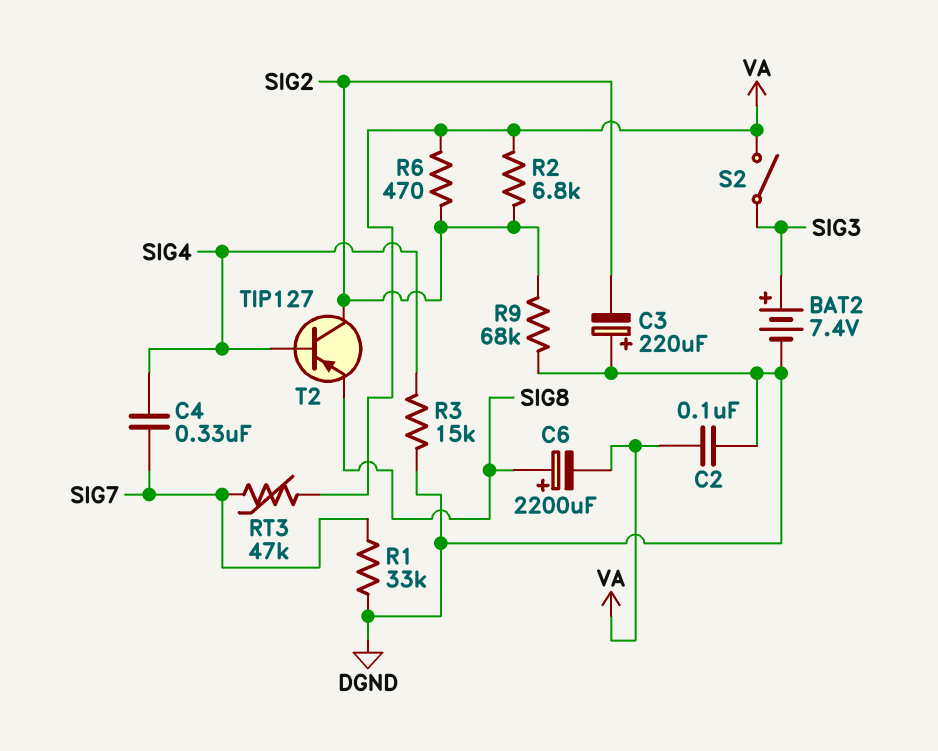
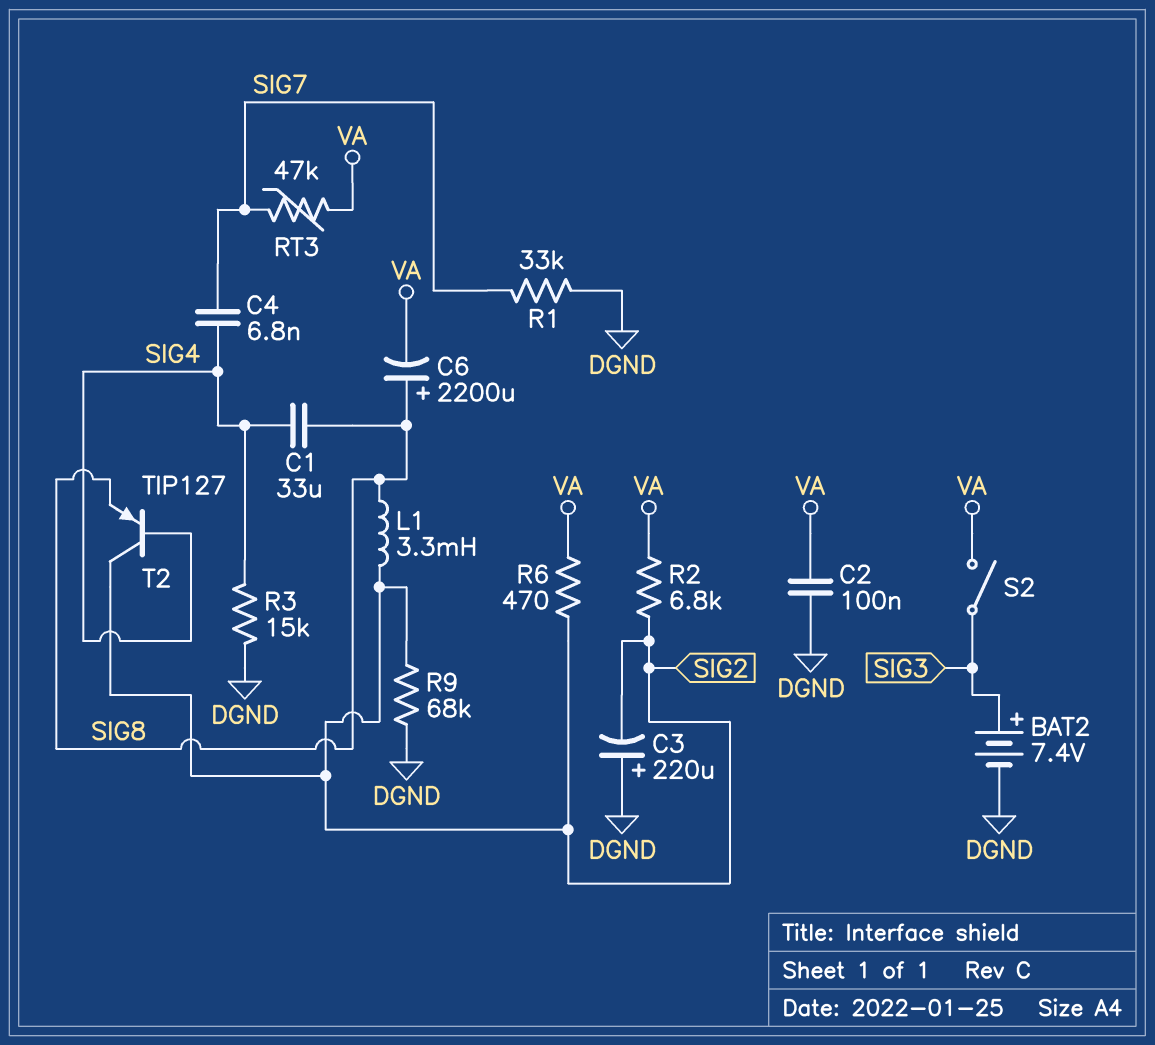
C1: none -> 33uF (SIG4, SIG8)
C4: 330nF (SIG4, SIG7) -> 6.8nF (SIG4, SIG7)
L1: none -> 3.3mH (SIG2, SIG8)

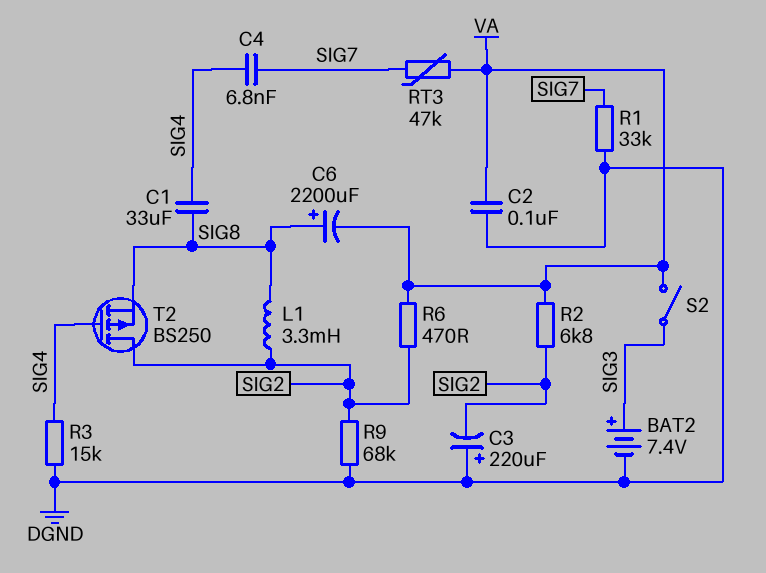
T2: PNP TIP127 (B SIG4, C SIG2, E SIG8) -> PMOS BS250 (G SIG4, D SIG2, S SIG8)

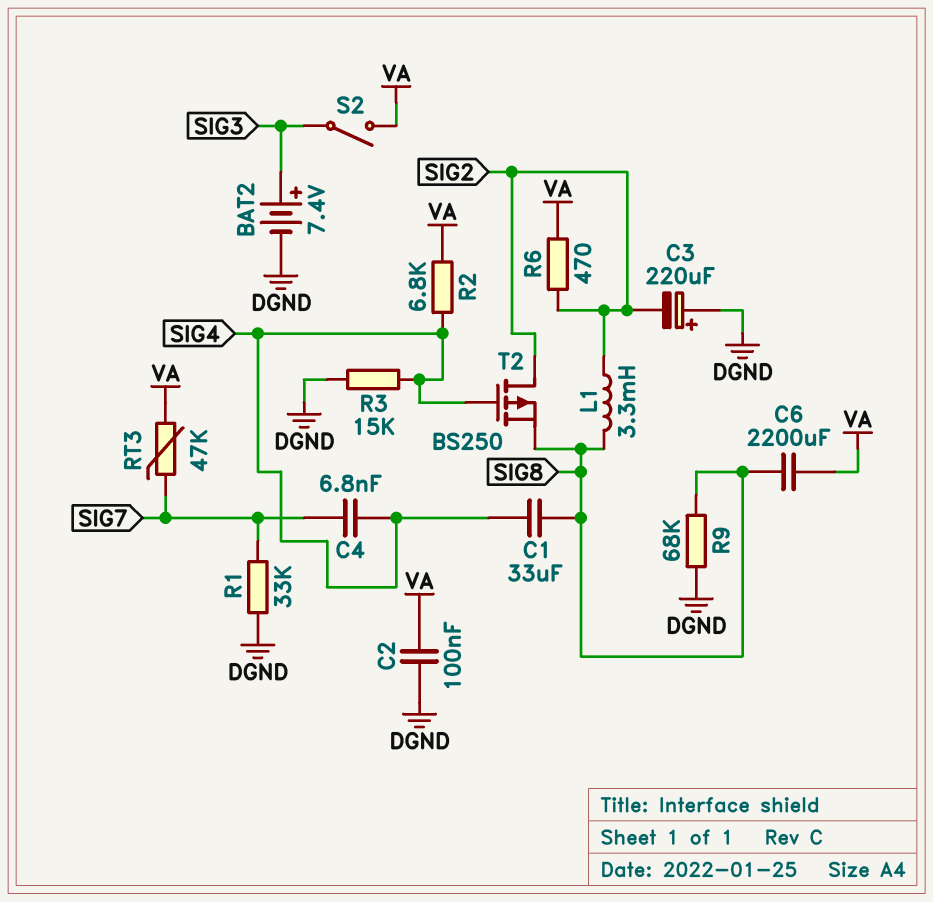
C6: 2200uF (plus SIG8, minus VA) -> 2200uF (SIG8, VA)
R2: 6.8k (SIG2, VA) -> 6.8k (SIG4, VA)
R9: 68k (DGND, SIG2) -> 68k (DGND, SIG8)

